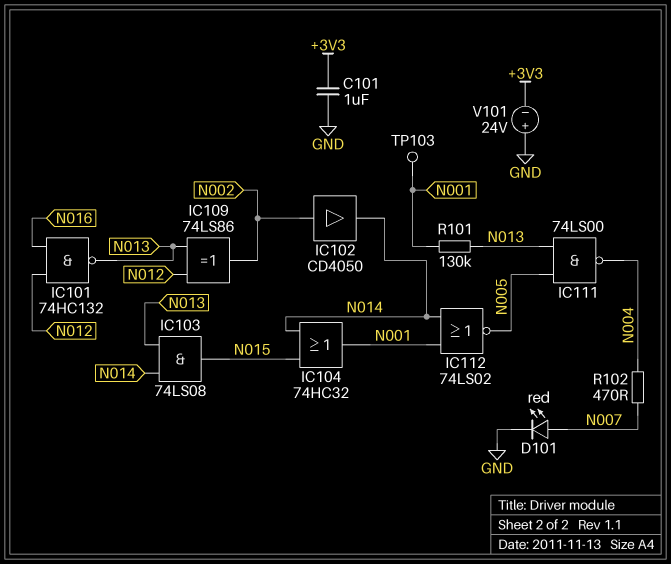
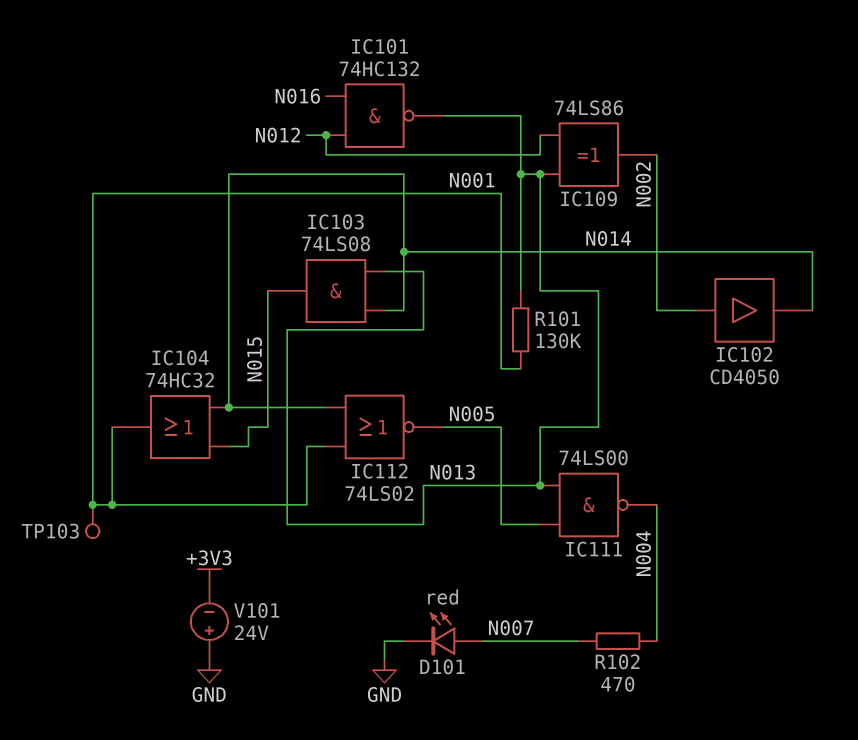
C101: 1uF (+3V3, GND) -> none

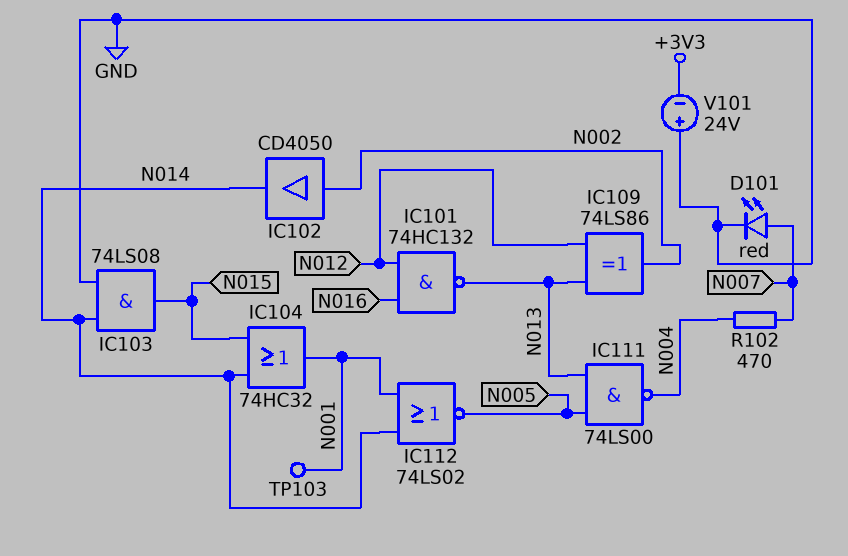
IC103: AND 74LS08 (in N013, in N014, out N015) -> AND 74LS08 (in GND, in N014, out N015)
R101: 130k (N001, N013) -> none

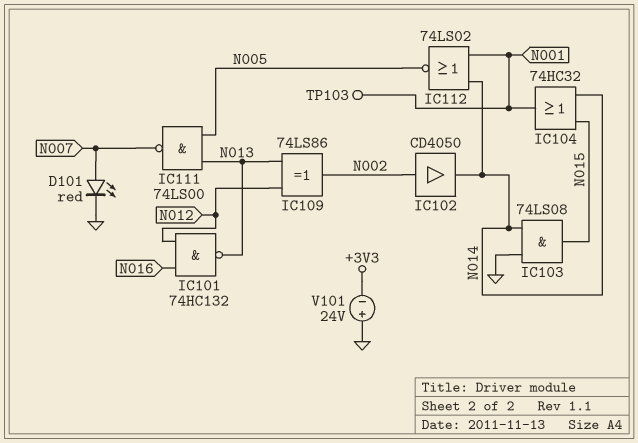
IC111: NAND 74LS00 (in N005, in N013, out N004) -> NAND 74LS00 (in N005, in N013, out N007)
R102: 470 (N004, N007) -> none

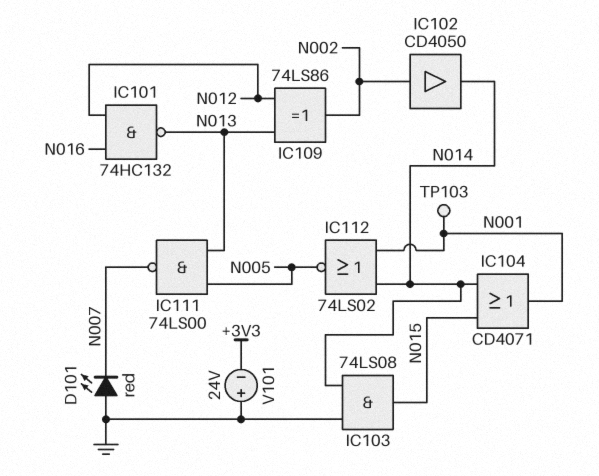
D101: LED red (A N007, K GND) -> LED red (A GND, K N007)
IC104: OR 74HC32 (in N014, in N015, out N001) -> OR CD4071 (in N014, in N015, out N001)

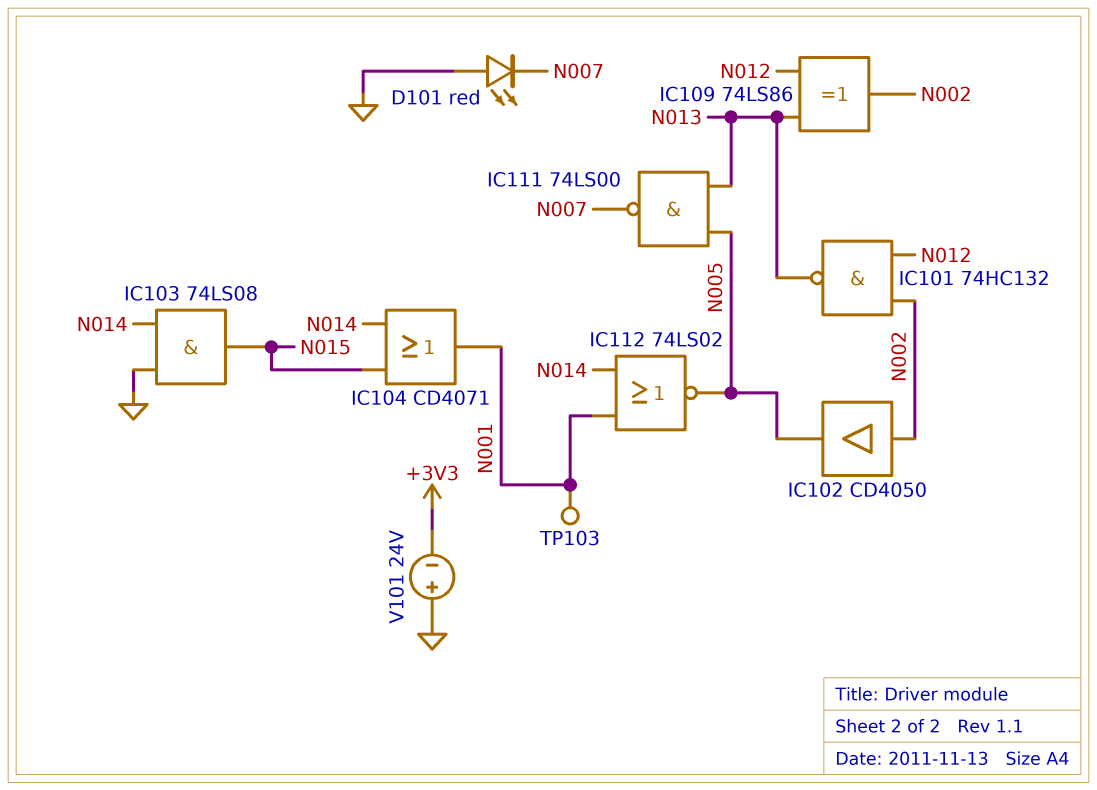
IC101: NAND 74HC132 (in N012, in N016, out N013) -> NAND 74HC132 (in N002, in N012, out N013)
IC102: buffer CD4050 (in N002, out N014) -> buffer CD4050 (in N002, out N005)

